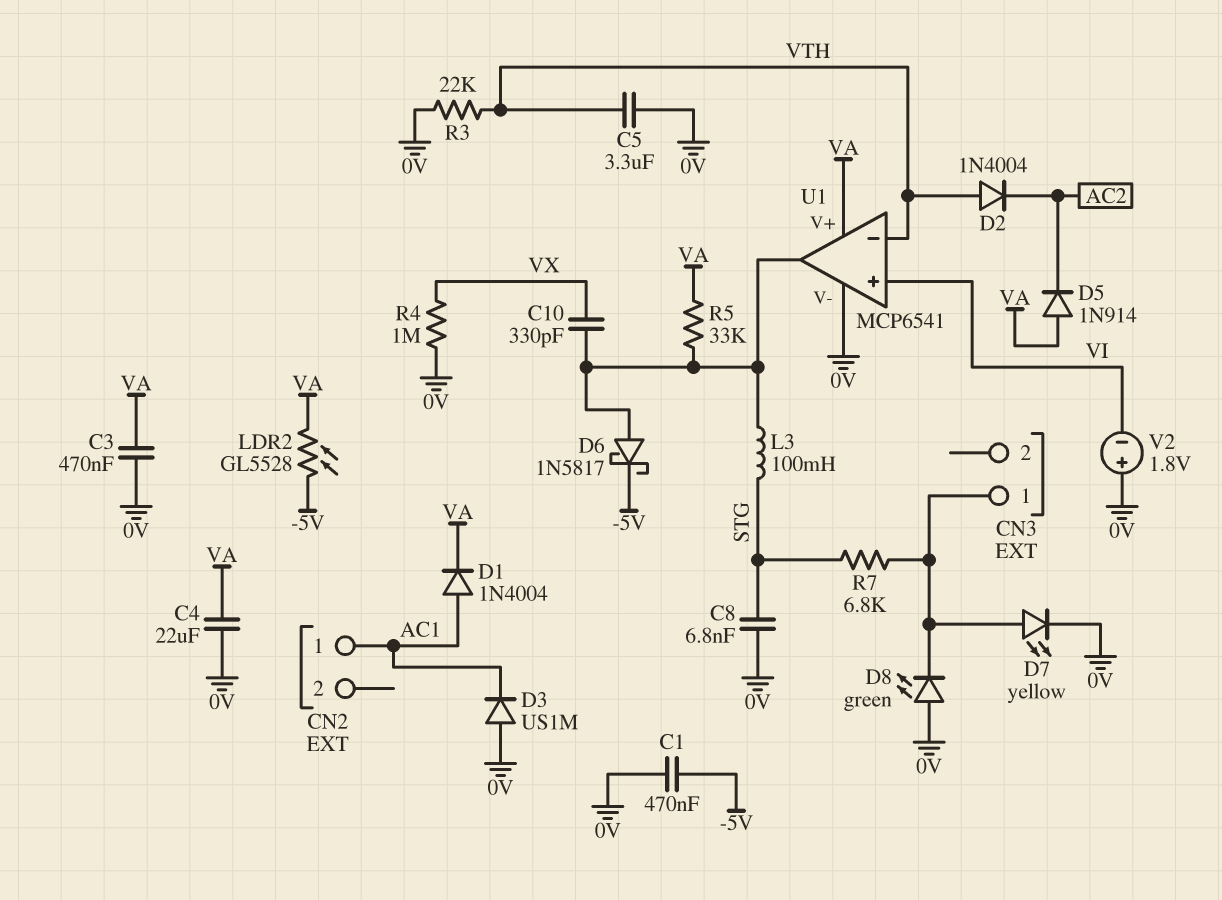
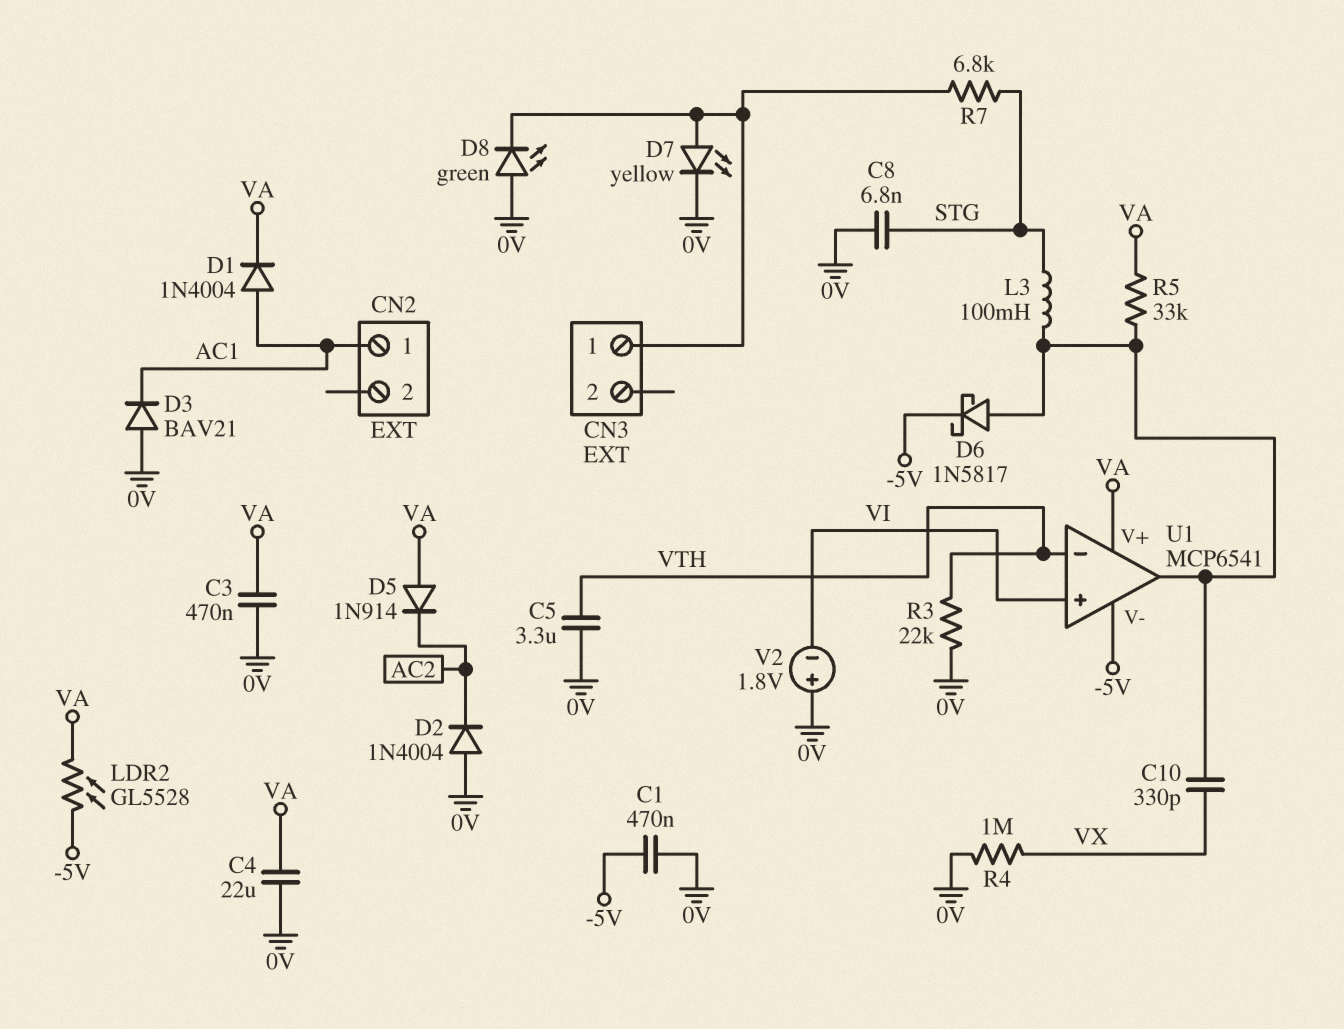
D2: diode 1N4004 (A VTH, K AC2) -> diode 1N4004 (A 0V, K AC2)
D3: diode US1M (A 0V, K AC1) -> diode BAV21 (A 0V, K AC1)
U1 pin V-: 0V -> -5V

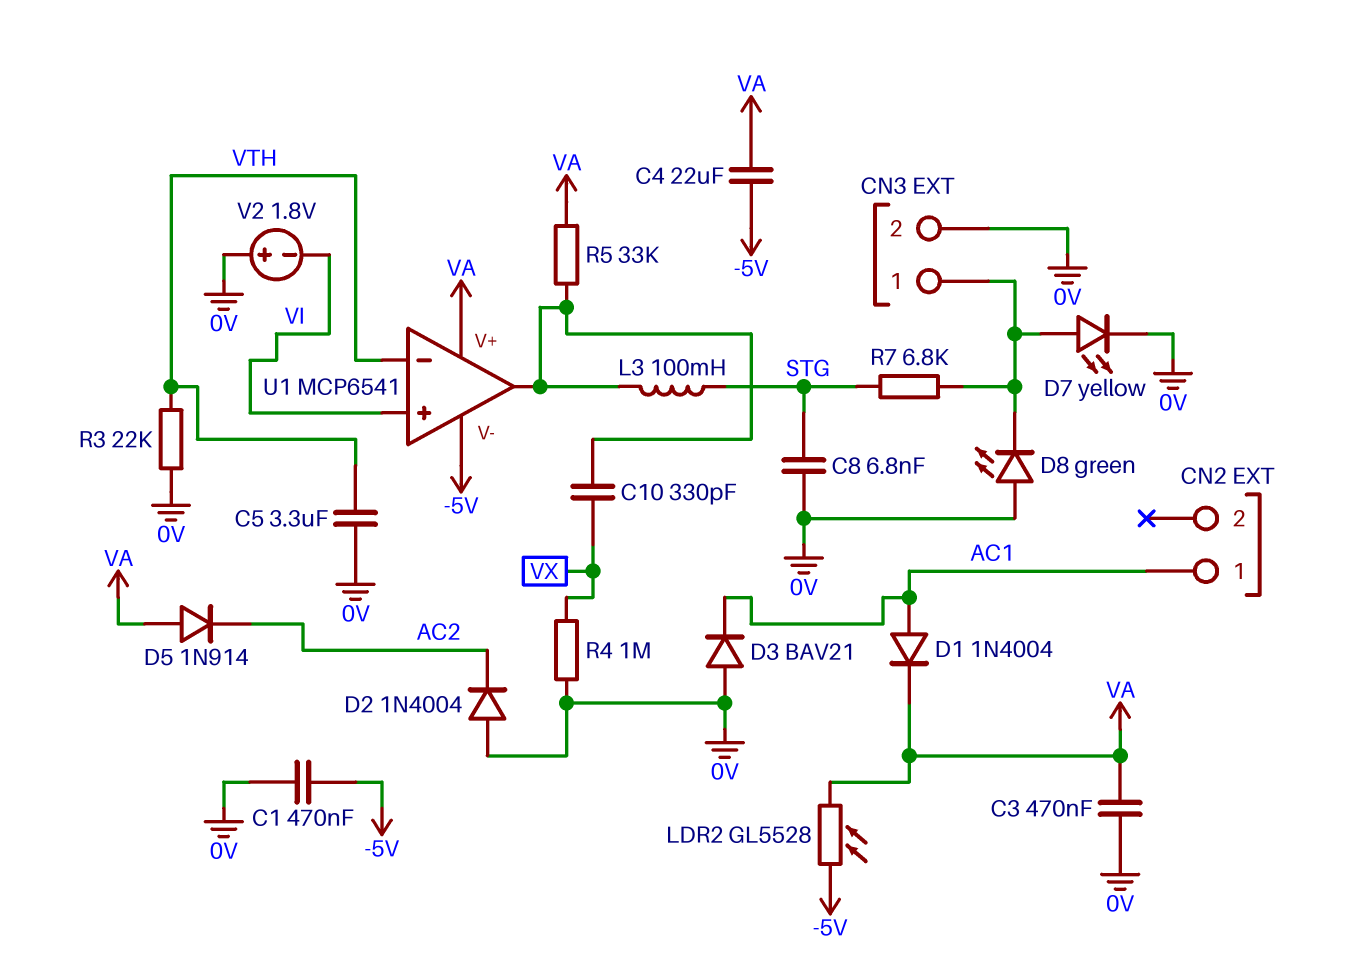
C4: 22uF (0V, VA) -> 22uF (-5V, VA)
CN3 pin 2: none -> 0V
D6: schottky 1N5817 (A U1/out, K -5V) -> none

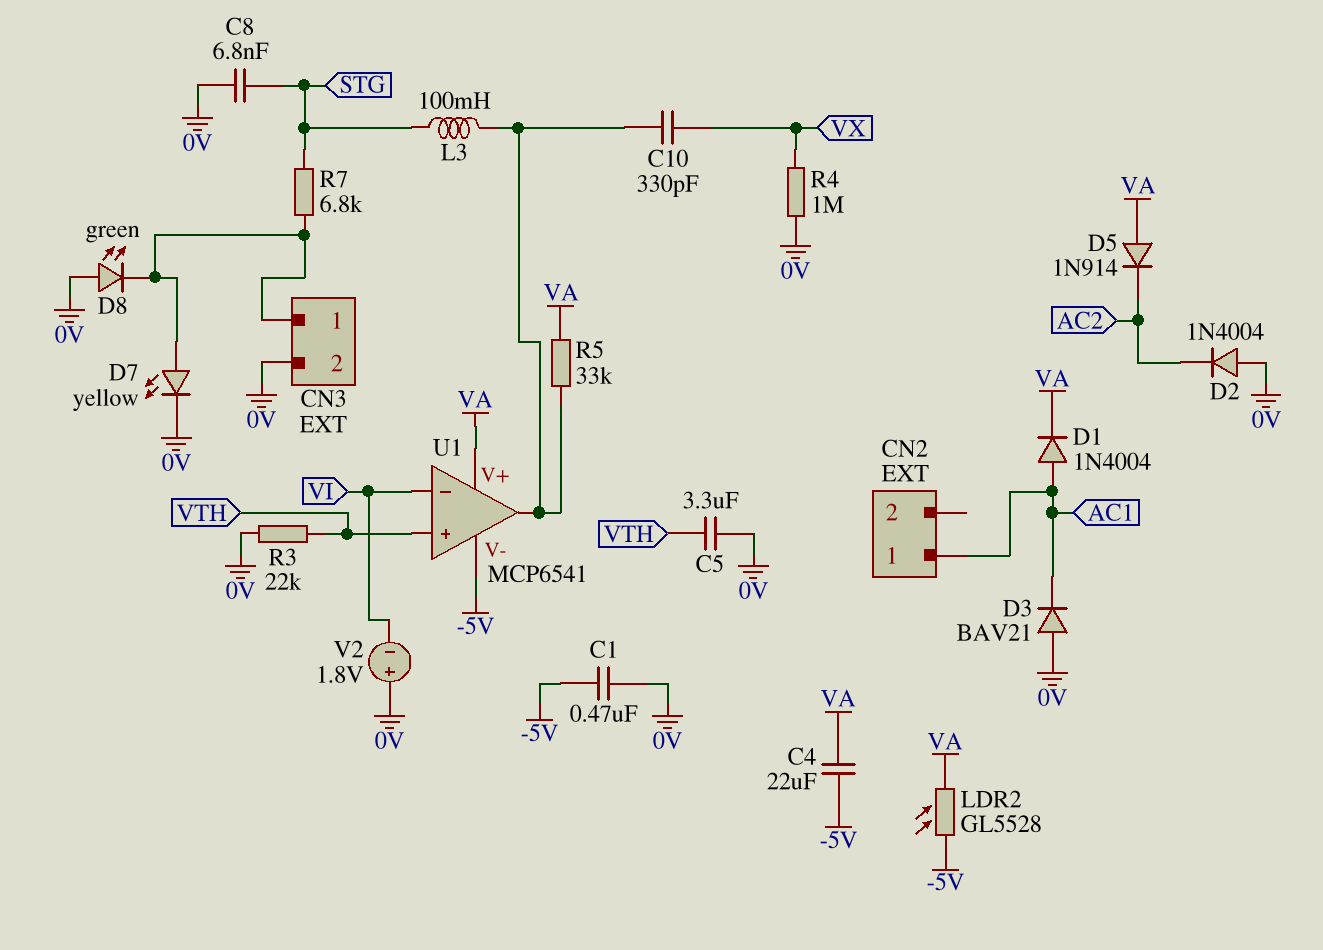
C3: 470nF (0V, VA) -> none
U1 pin in+: VI -> VTH
U1 pin in-: VTH -> VI

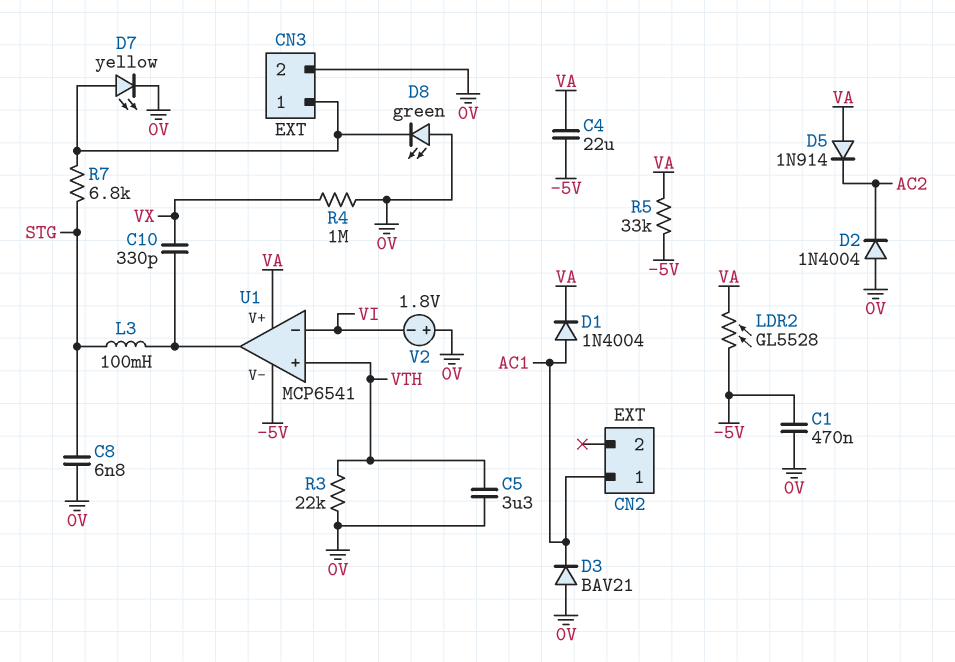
R5: 33k (U1/out, VA) -> 33k (-5V, VA)

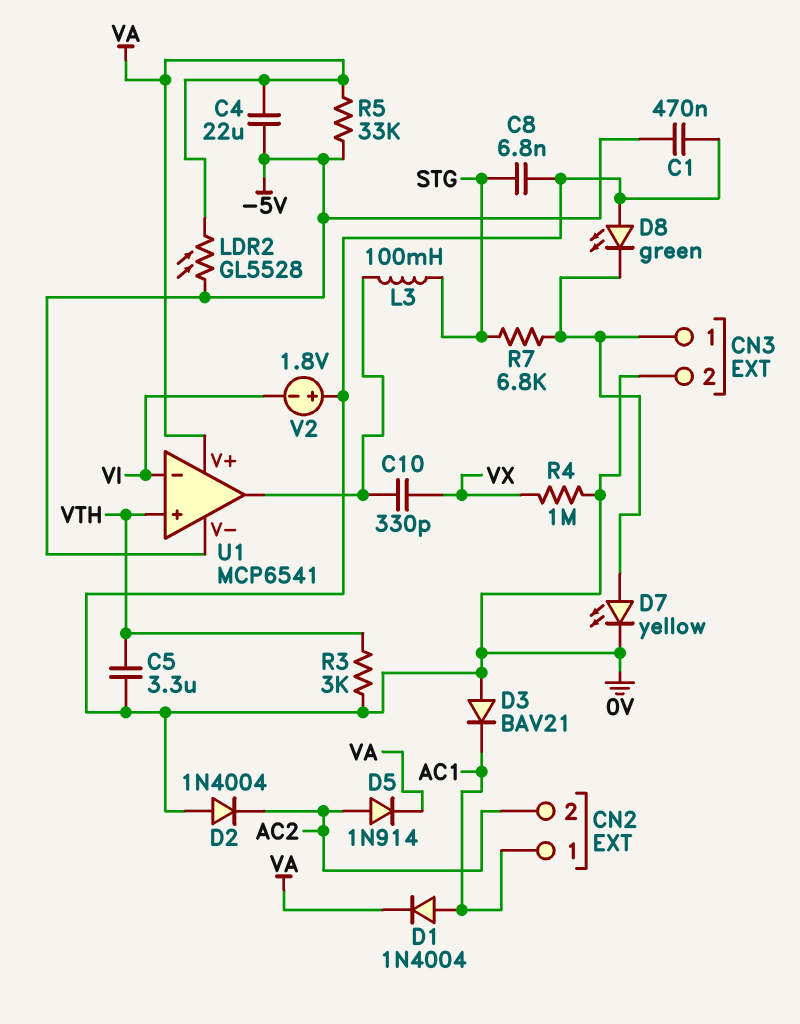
CN2 pin 2: none -> AC2
D5: diode 1N914 (A VA, K AC2) -> diode 1N914 (A AC2, K VA)
R3: 22k (0V, VTH) -> 3k (0V, VTH)

